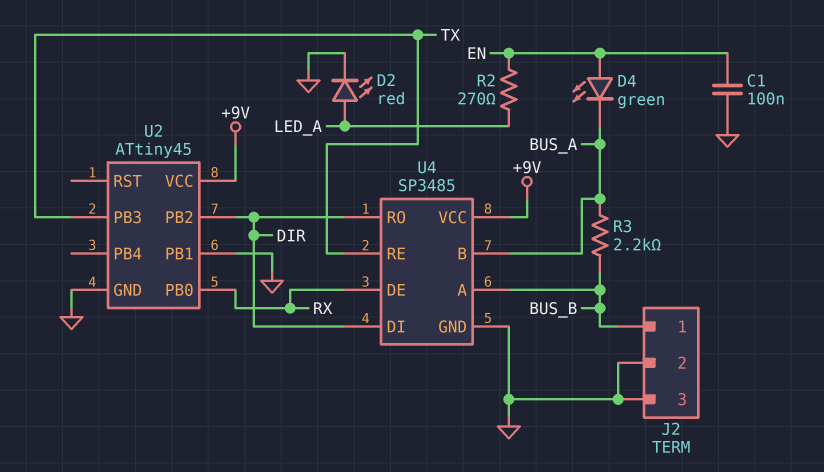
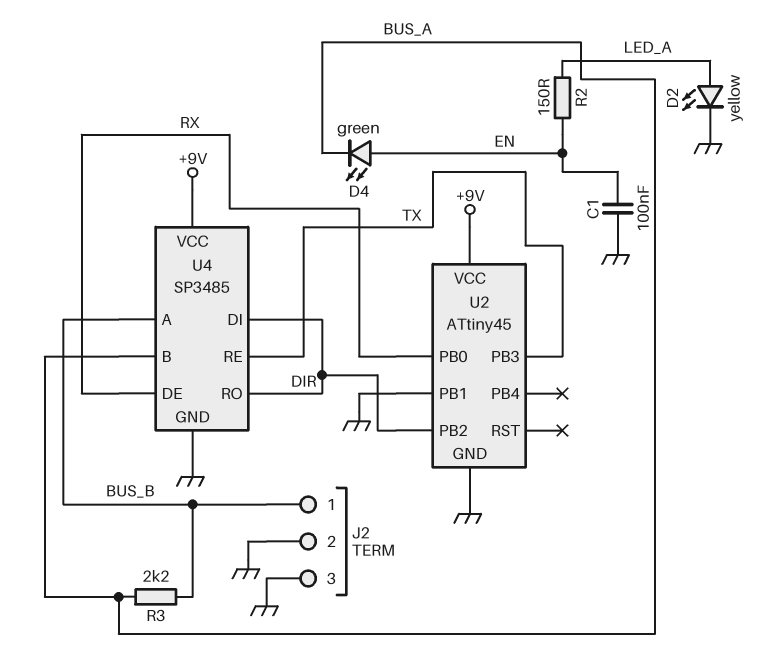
D2: LED red (A LED_A, K GND) -> LED yellow (A LED_A, K GND)
R2: 270 (EN, LED_A) -> 150 (EN, LED_A)

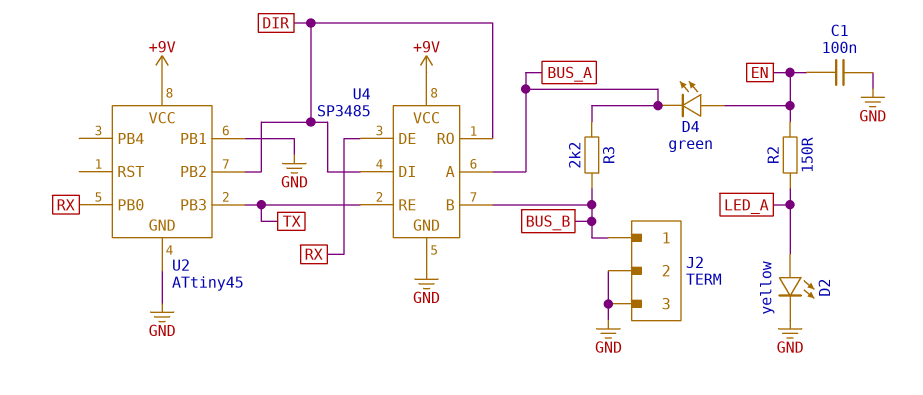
U4 pin A: BUS_B -> BUS_A
U4 pin B: BUS_A -> BUS_B

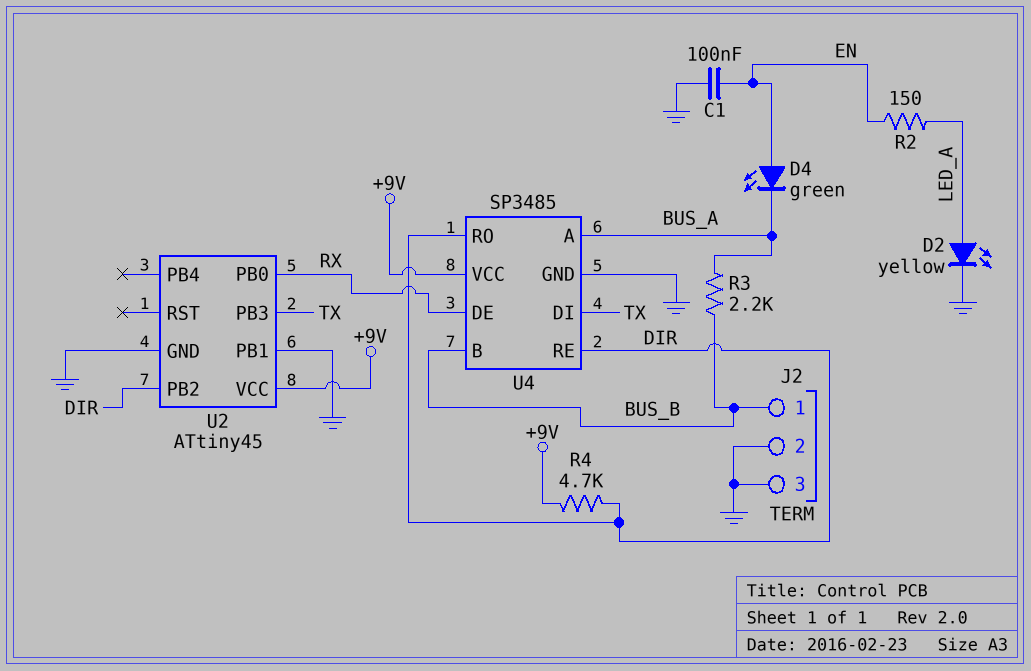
R4: none -> 4.7k (+9V, DIR)
U4 pin DI: DIR -> TX
U4 pin RE: TX -> DIR

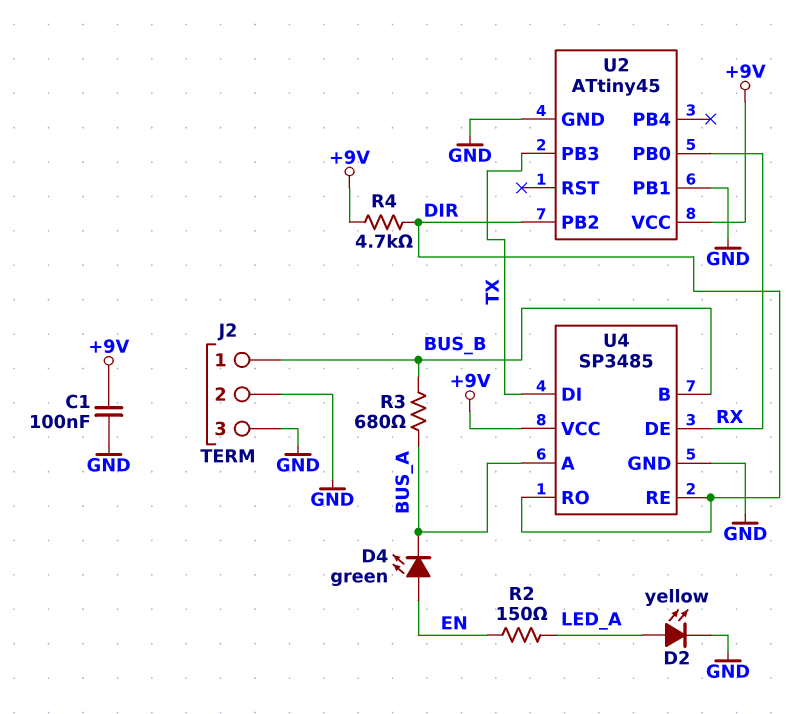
C1: 100nF (EN, GND) -> 100nF (+9V, GND)
R3: 2.2k (BUS_A, BUS_B) -> 680 (BUS_A, BUS_B)

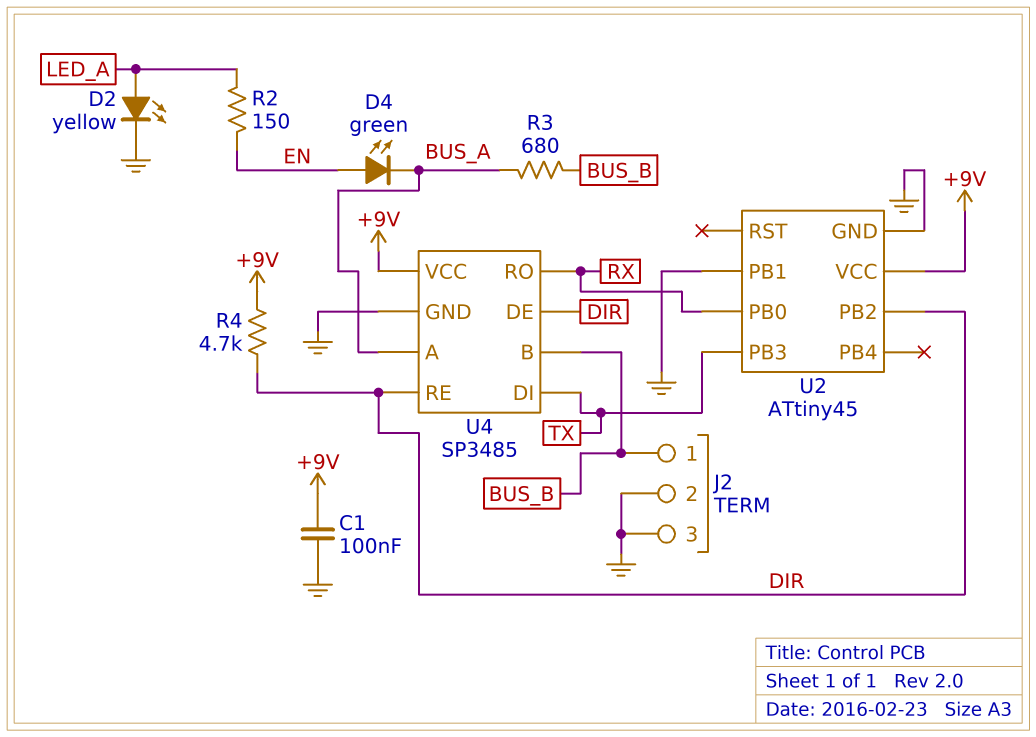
U4 pin DE: RX -> DIR
U4 pin RO: DIR -> RX

